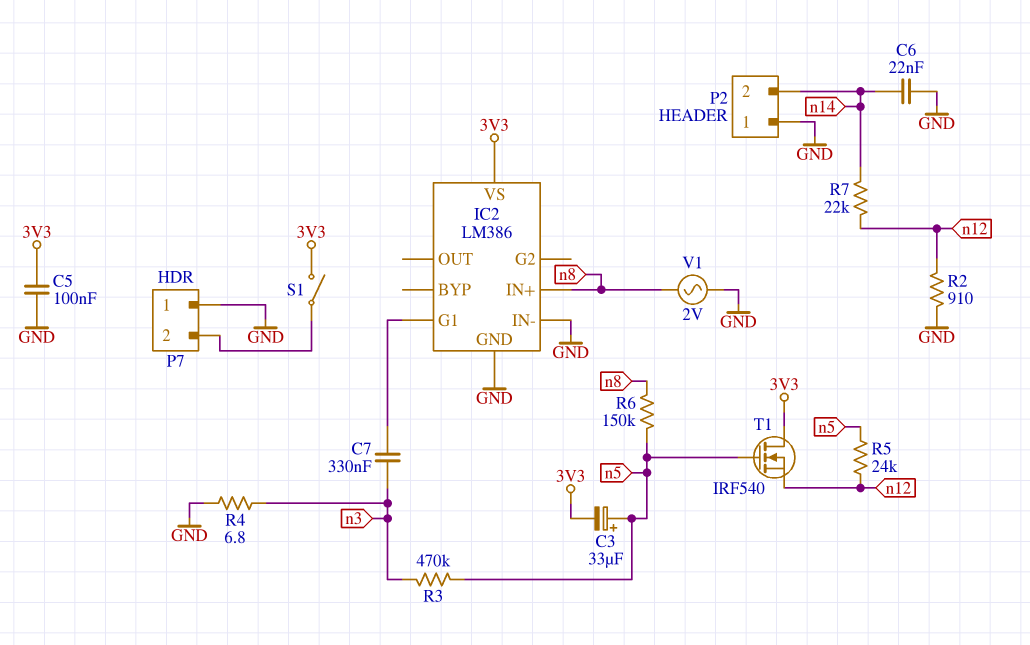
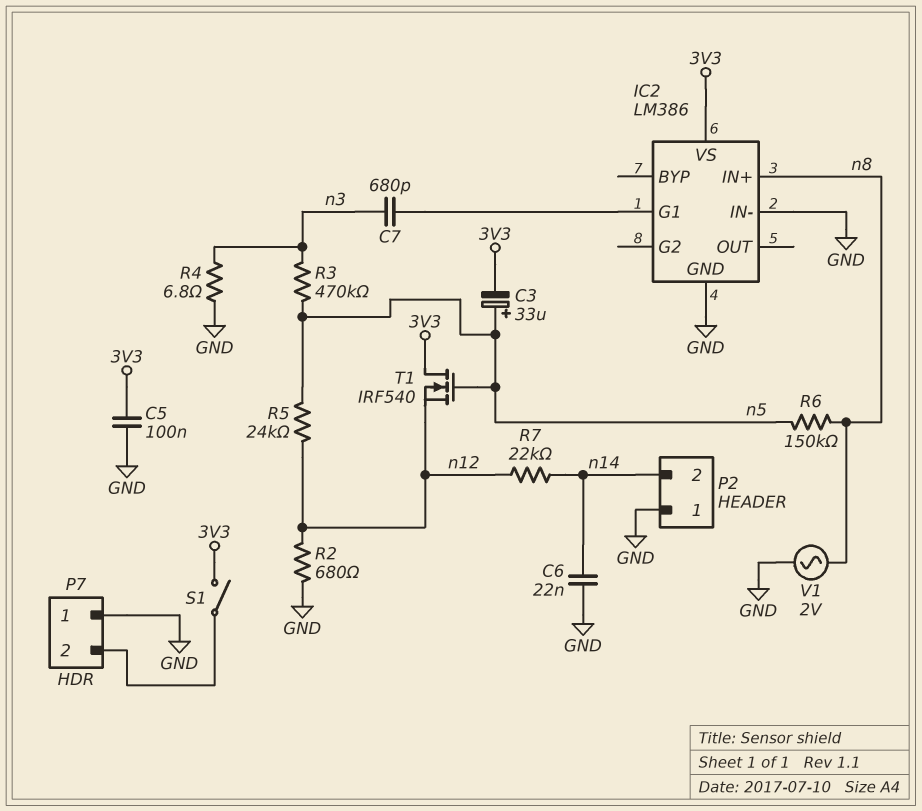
C7: 330nF (IC2/G1, n3) -> 680pF (IC2/G1, n3)
R2: 910 (GND, n12) -> 680 (GND, n12)

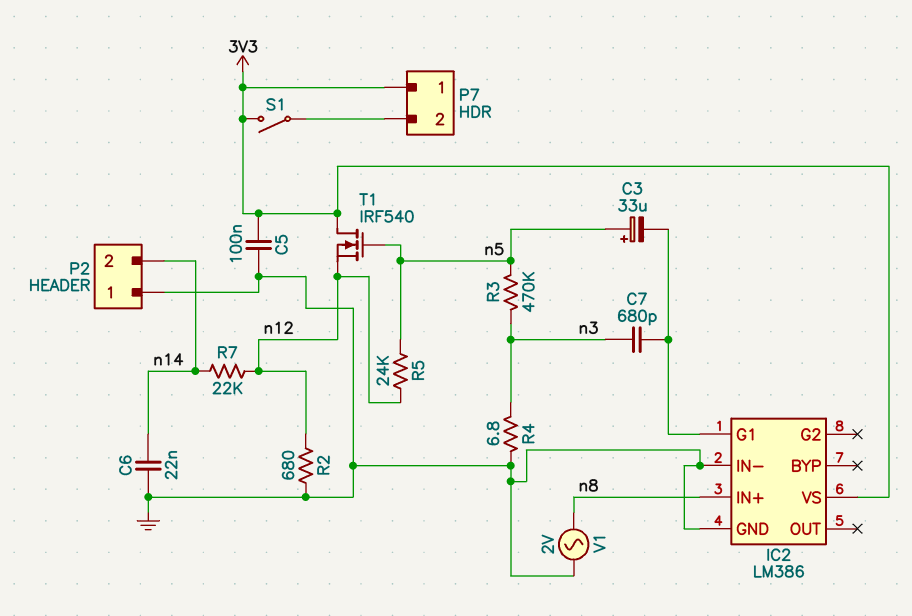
C3: 33uF (plus n5, minus 3V3) -> 33uF (plus n5, minus IC2/G1)
P7 pin 1: GND -> 3V3
R6: 150k (n5, n8) -> none

